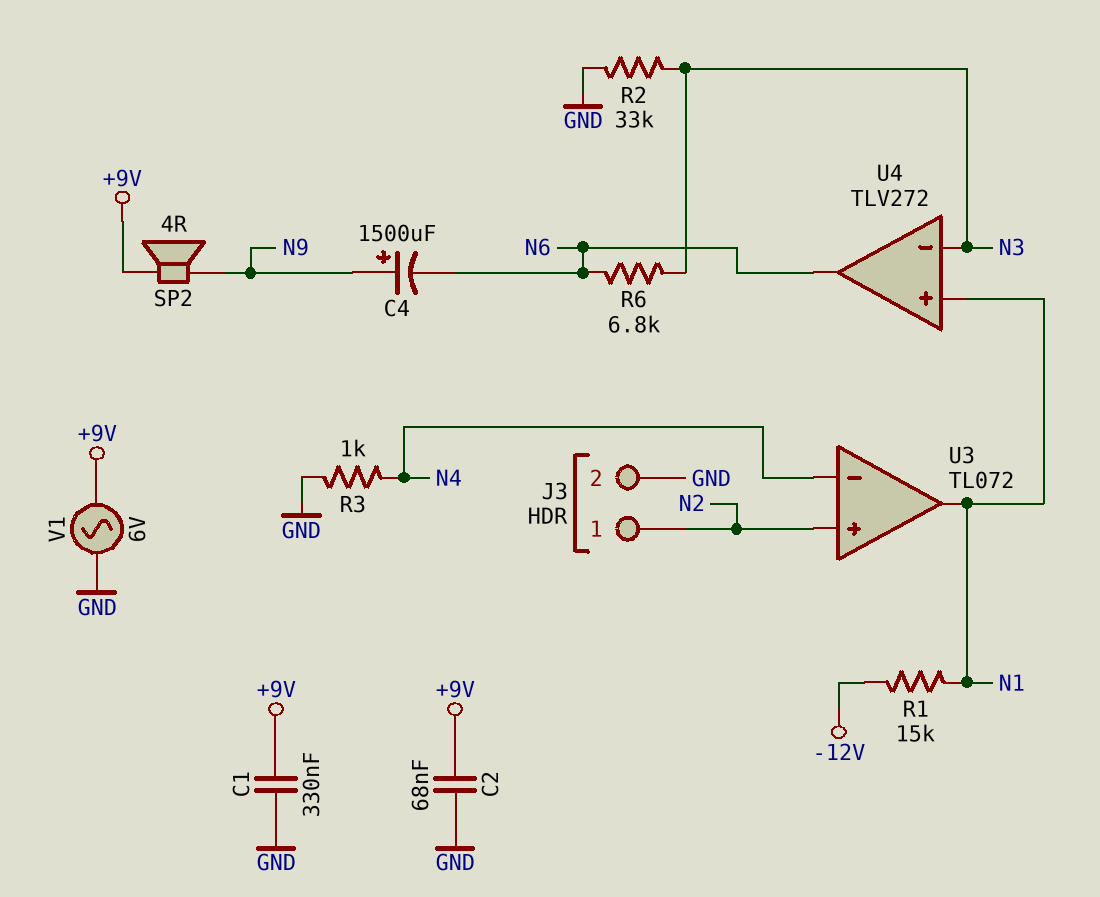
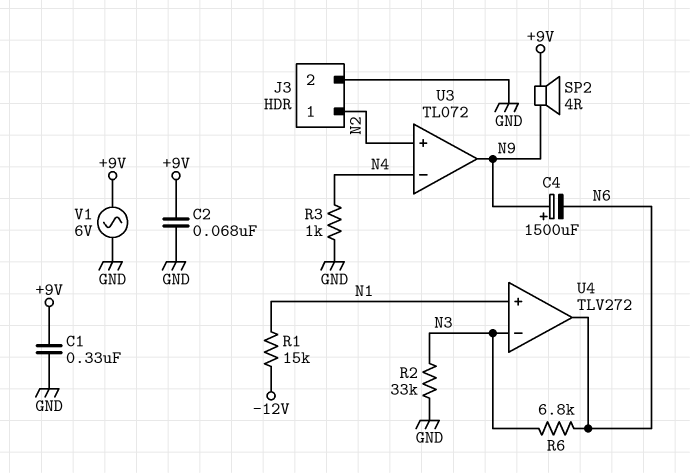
U3 pin out: N1 -> N9

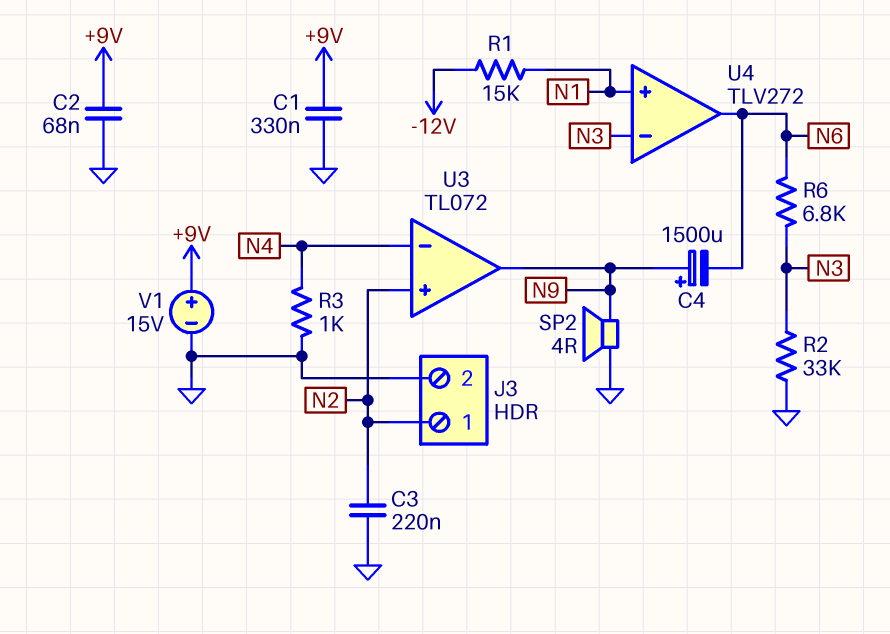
C3: none -> 220nF (GND, N2)
SP2: speaker 4R (+9V, N9) -> speaker 4R (GND, N9)
V1: AC 6V (+9V, GND) -> 15V (plus +9V, minus GND)

